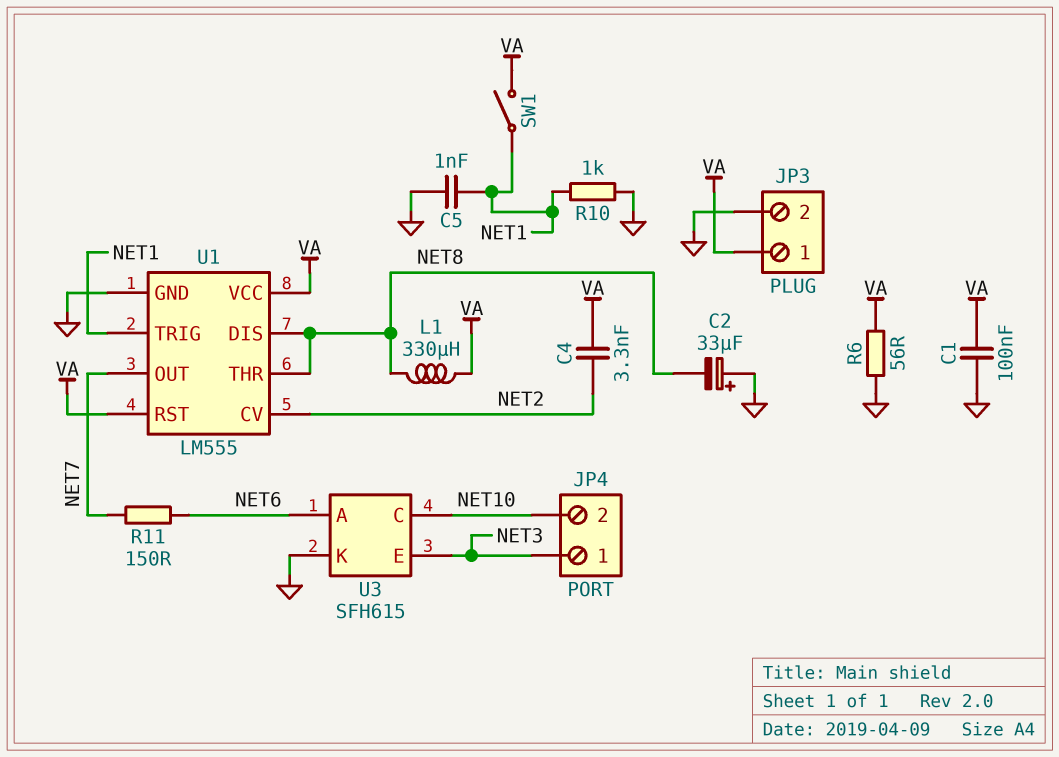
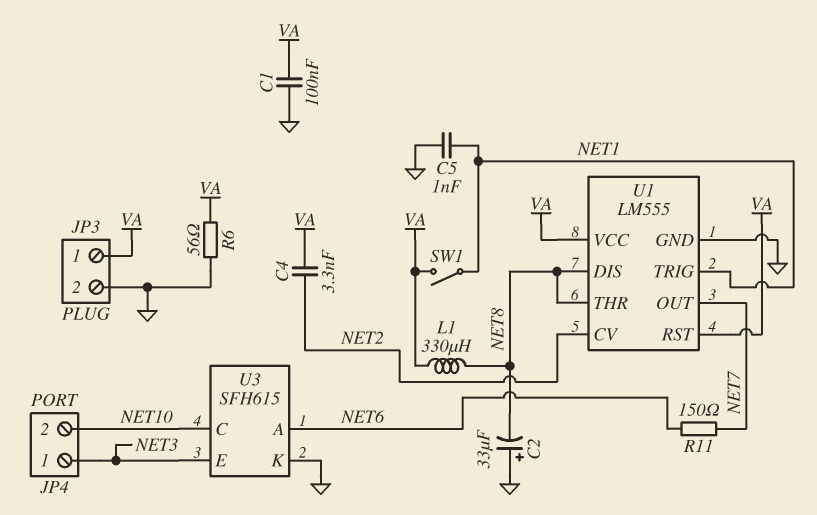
R10: 1k (GND, NET1) -> none

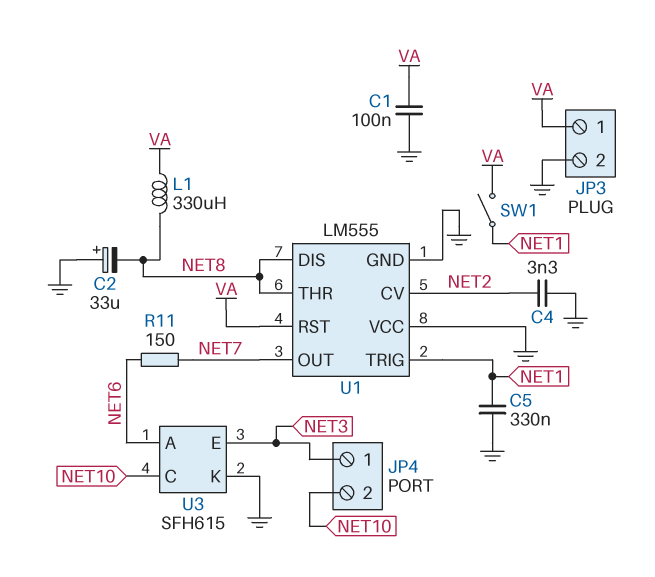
C4: 3.3nF (NET2, VA) -> 3.3nF (GND, NET2)
C5: 1nF (GND, NET1) -> 330nF (GND, NET1)
R6: 56 (GND, VA) -> none
U1 pin VCC: VA -> GND

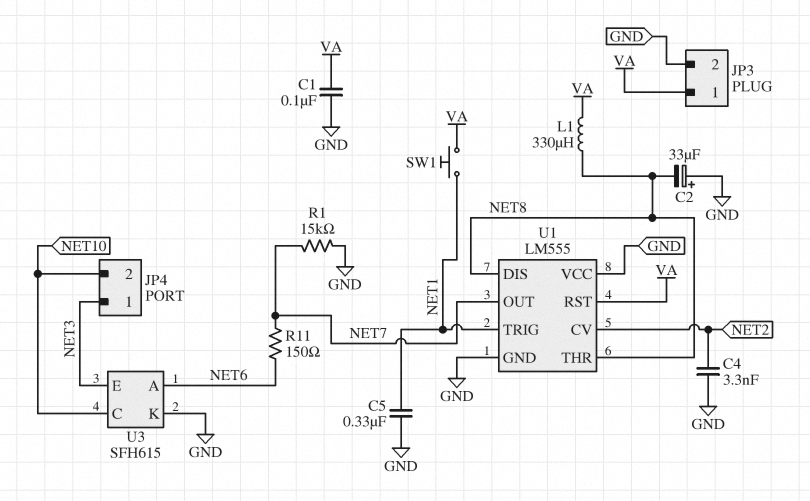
R1: none -> 15k (GND, NET7)
SW1: switch (NET1, VA) -> button (NET1, VA)

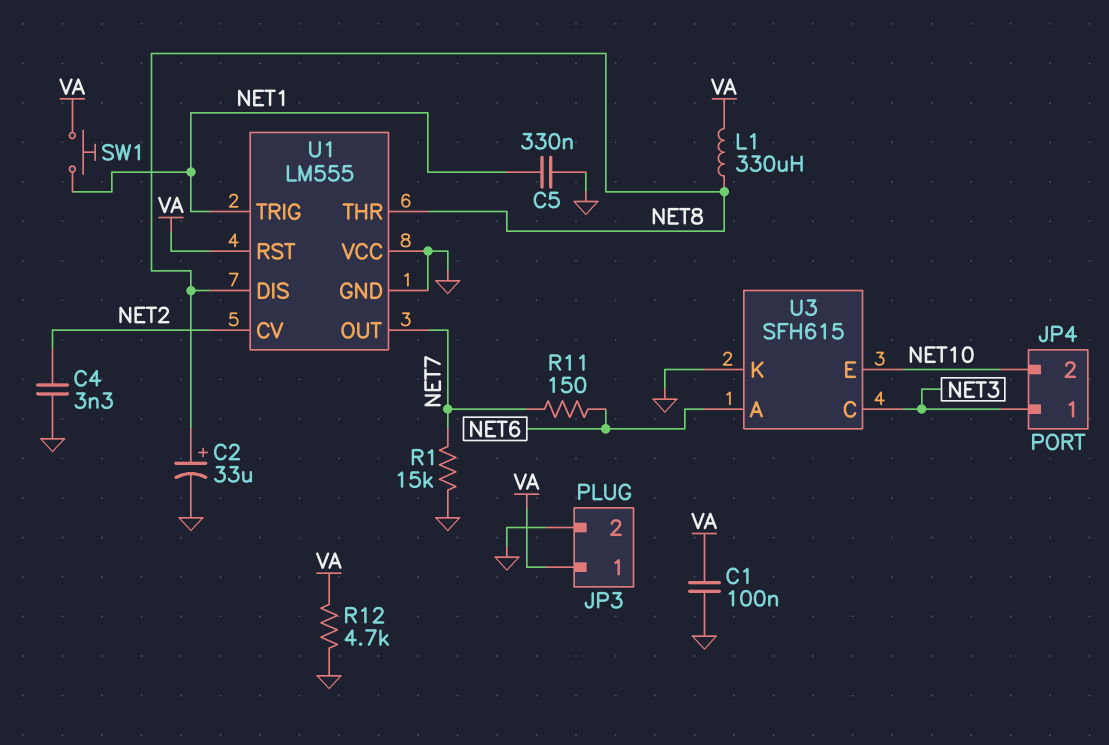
C2: 33uF (plus GND, minus NET8) -> 33uF (plus NET8, minus GND)
R12: none -> 4.7k (GND, VA)
U3 pin C: NET10 -> NET3
U3 pin E: NET3 -> NET10

